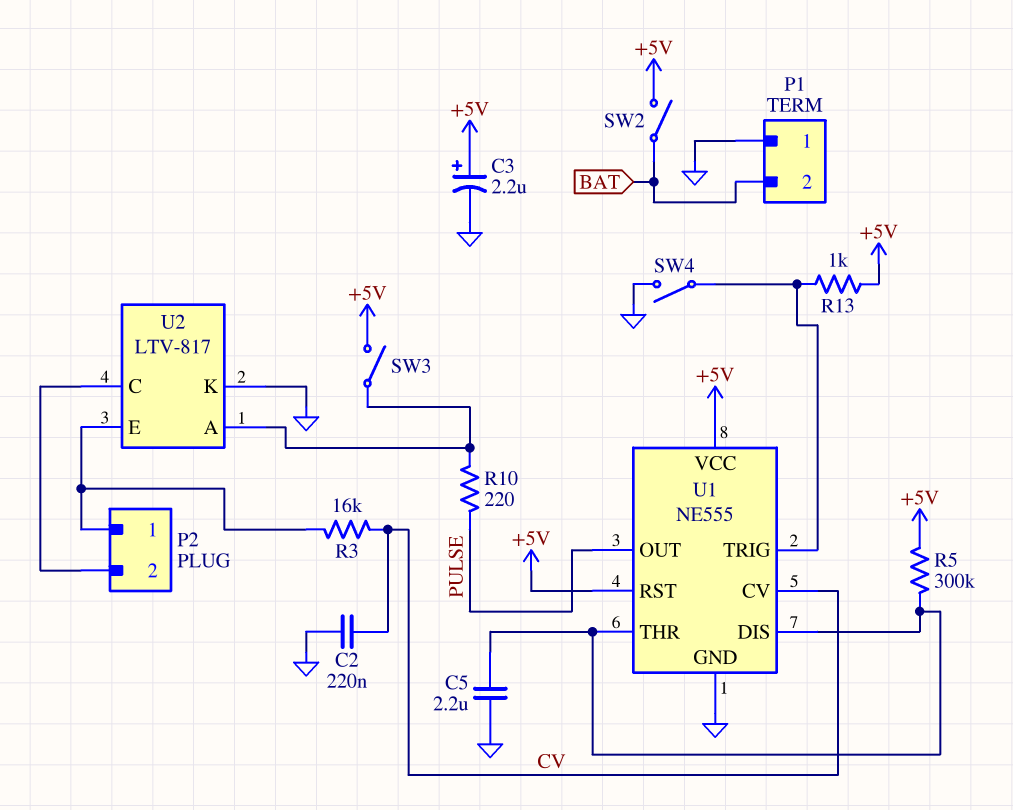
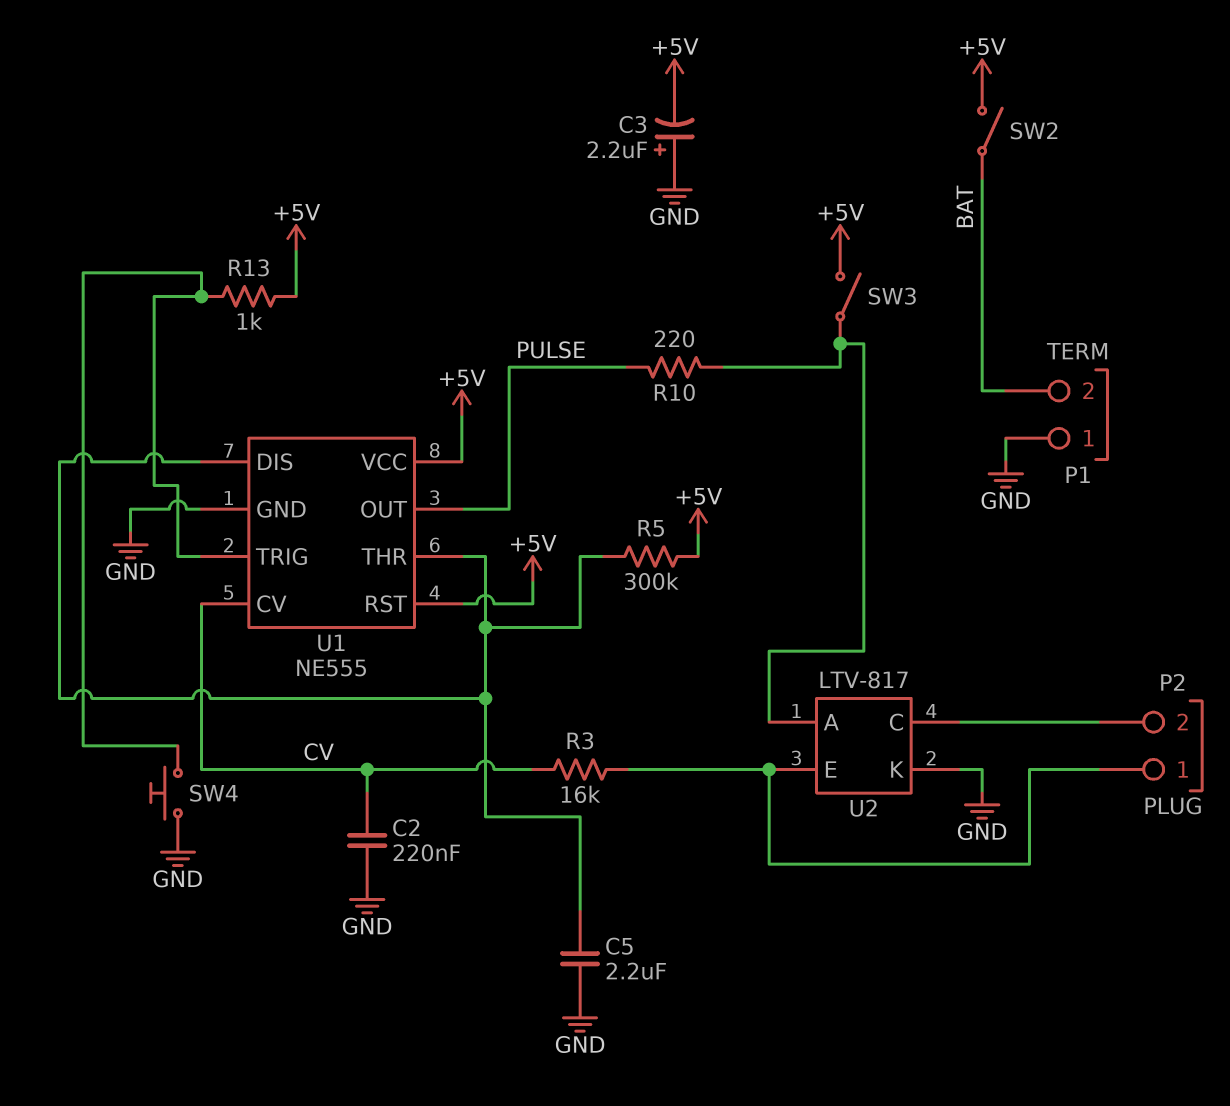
C3: 2.2uF (plus +5V, minus GND) -> 2.2uF (plus GND, minus +5V)
SW4: switch (GND, U1/TRIG) -> button (GND, U1/TRIG)

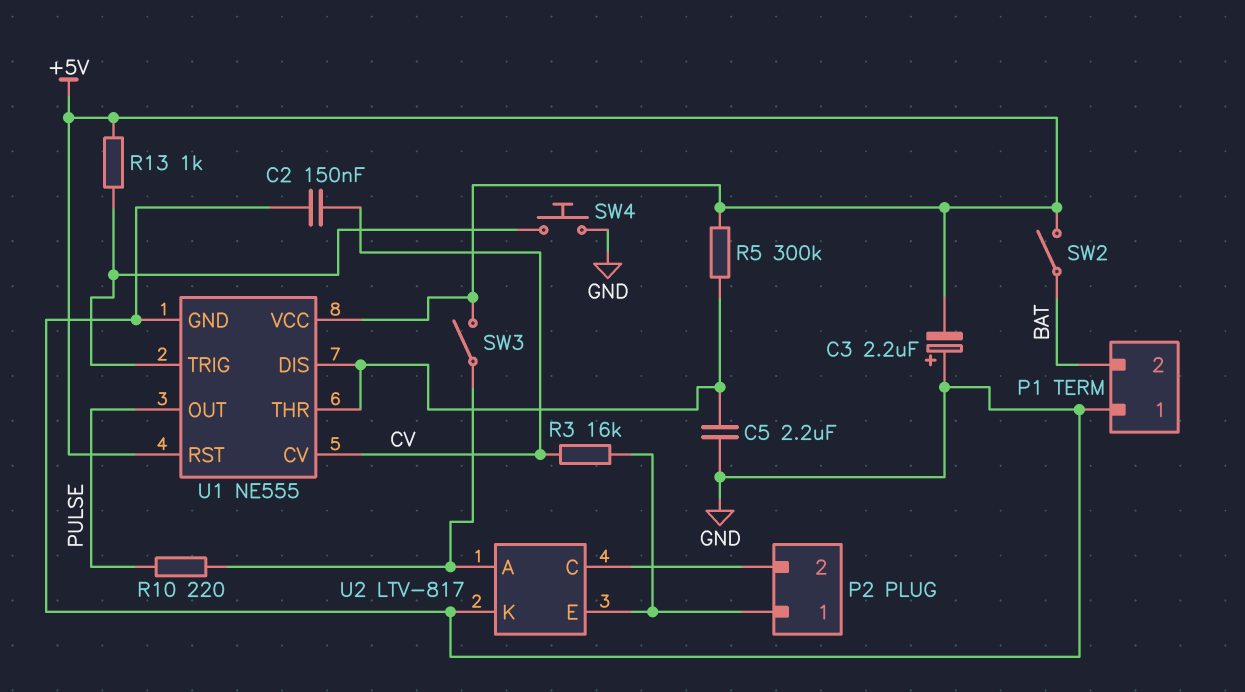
C2: 220nF (CV, GND) -> 150nF (CV, GND)

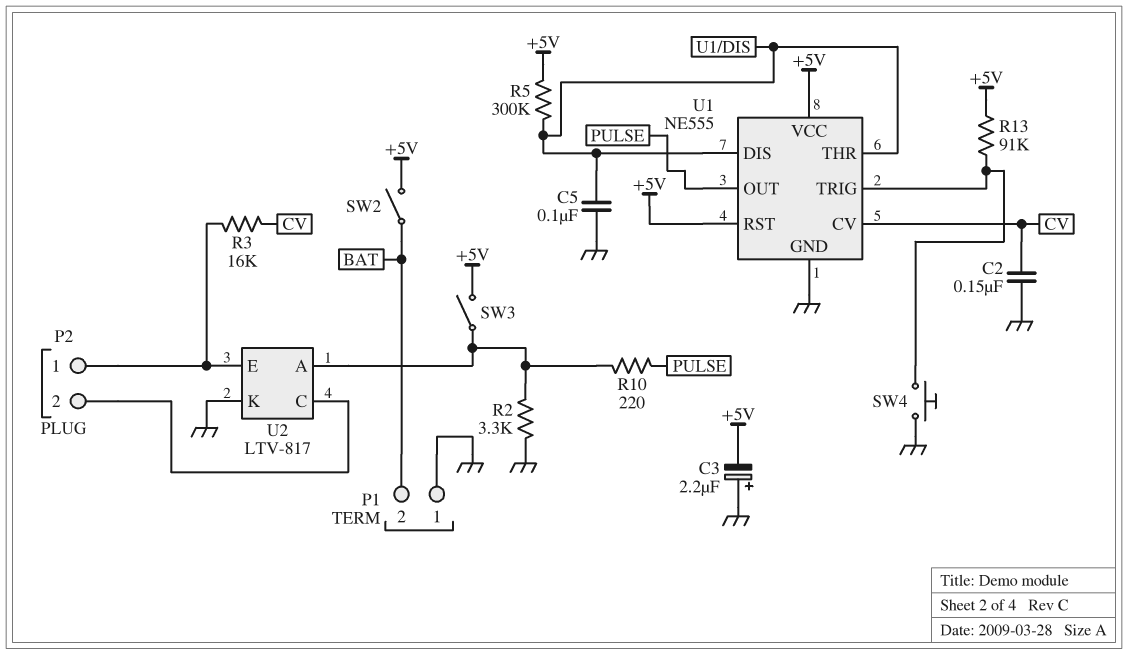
C5: 2.2uF (GND, U1/DIS) -> 100nF (GND, U1/DIS)
R2: none -> 3.3k (GND, U2/A)
R13: 1k (+5V, U1/TRIG) -> 91k (+5V, U1/TRIG)

